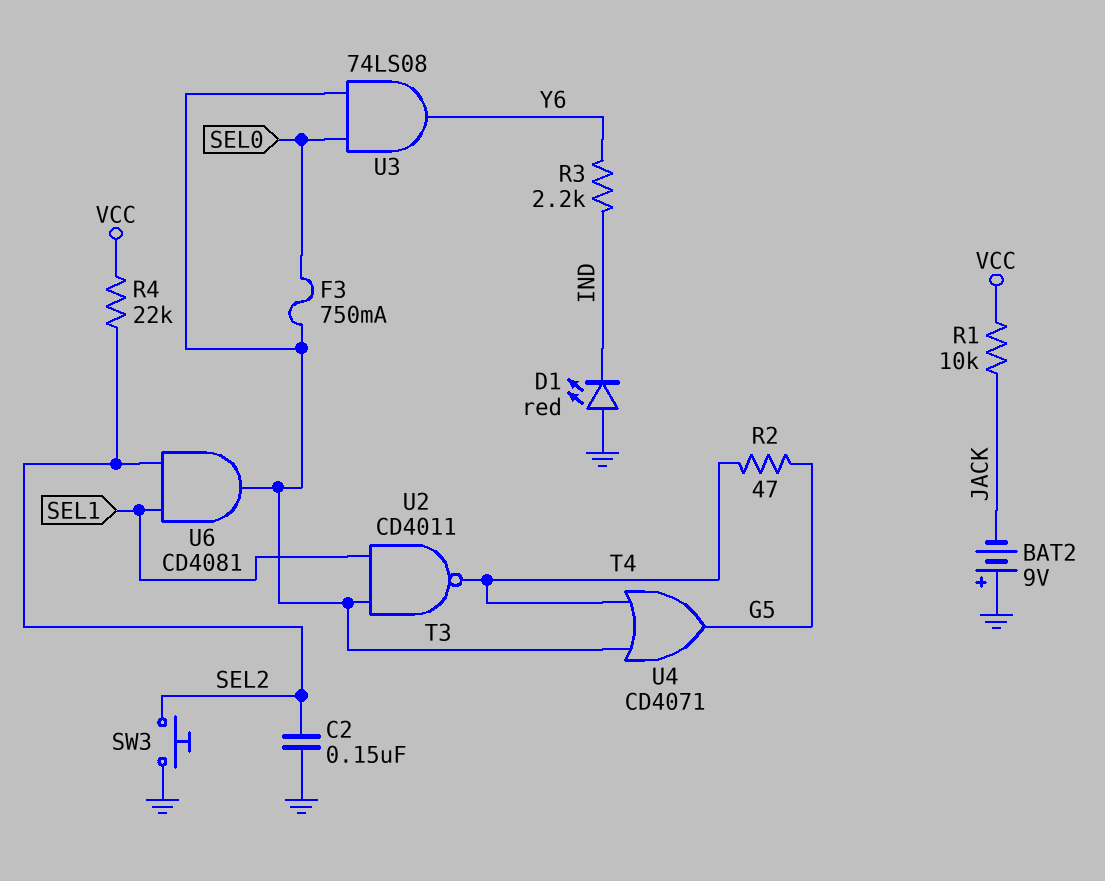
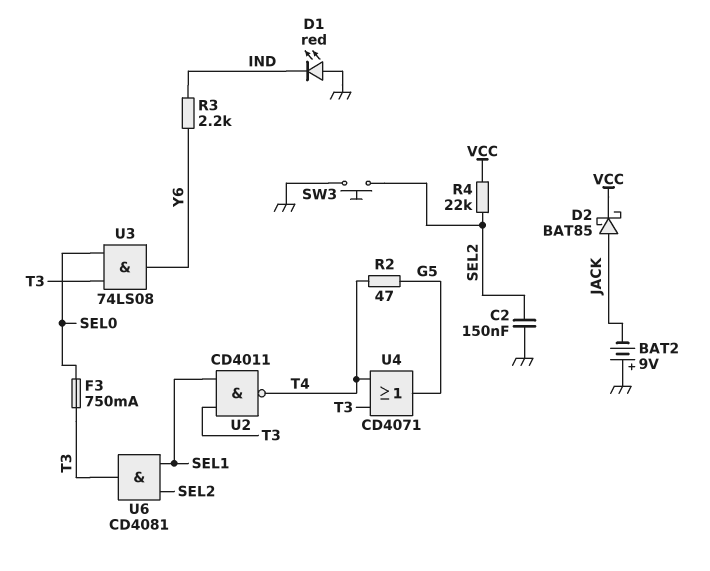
D2: none -> schottky BAT85 (A JACK, K VCC)
R1: 10k (JACK, VCC) -> none

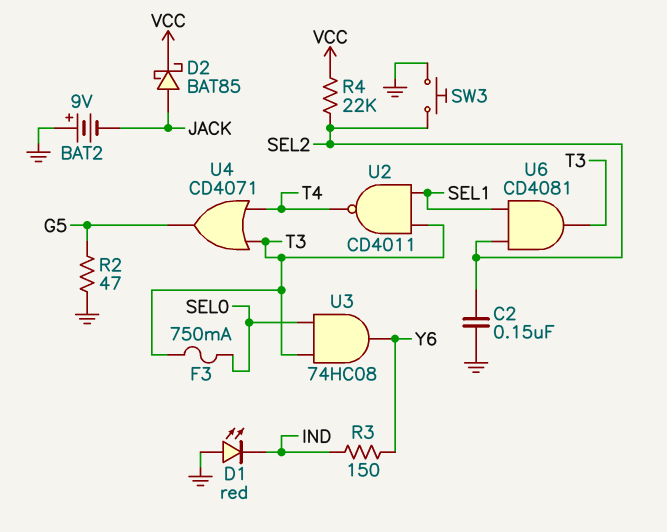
R2: 47 (G5, T4) -> 47 (G5, GND)
R3: 2.2k (IND, Y6) -> 150 (IND, Y6)
U3: AND 74LS08 (in SEL0, in T3, out Y6) -> AND 74HC08 (in SEL0, in T3, out Y6)

